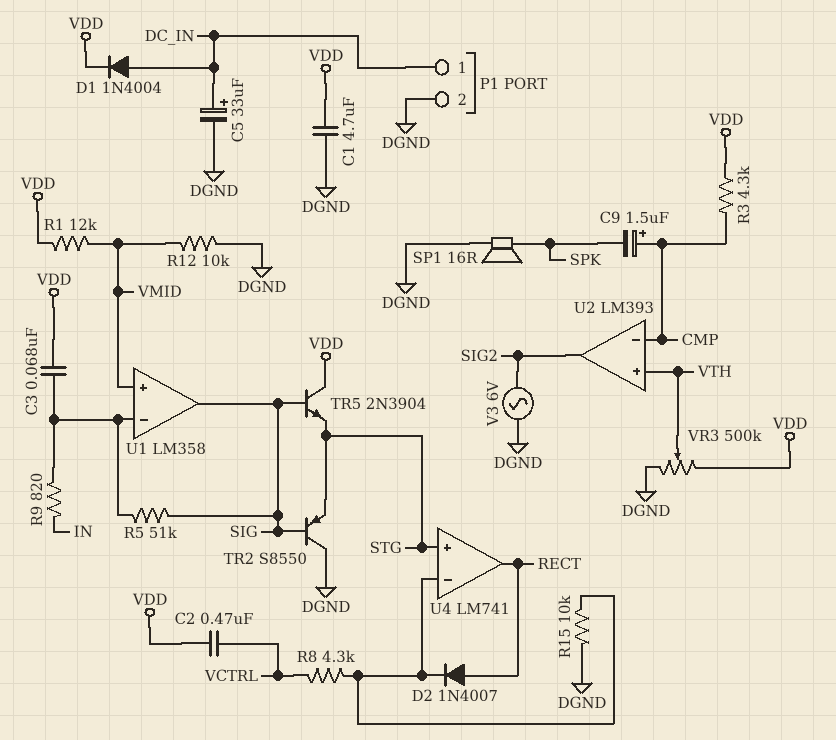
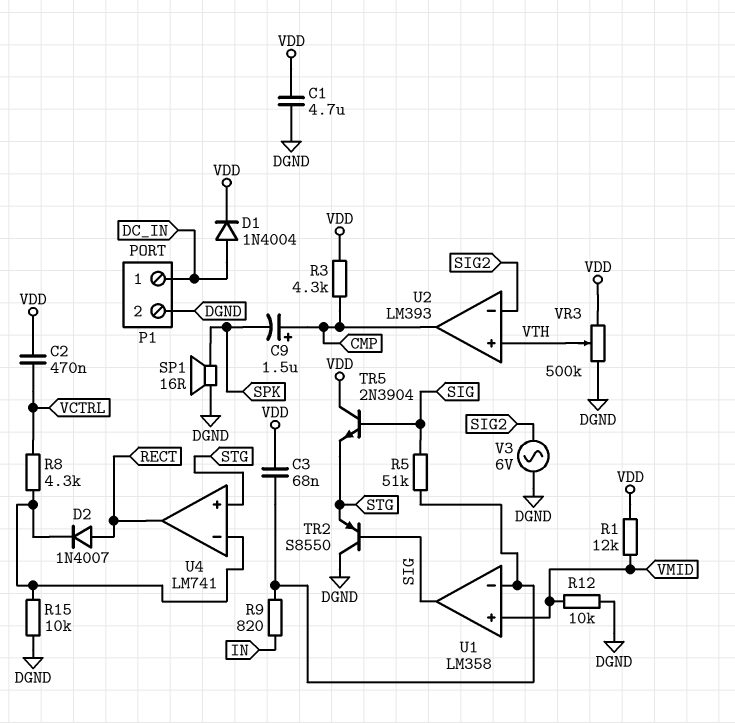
C5: 33uF (plus DC_IN, minus DGND) -> none
U2 pin in-: CMP -> SIG2
U2 pin out: SIG2 -> CMP

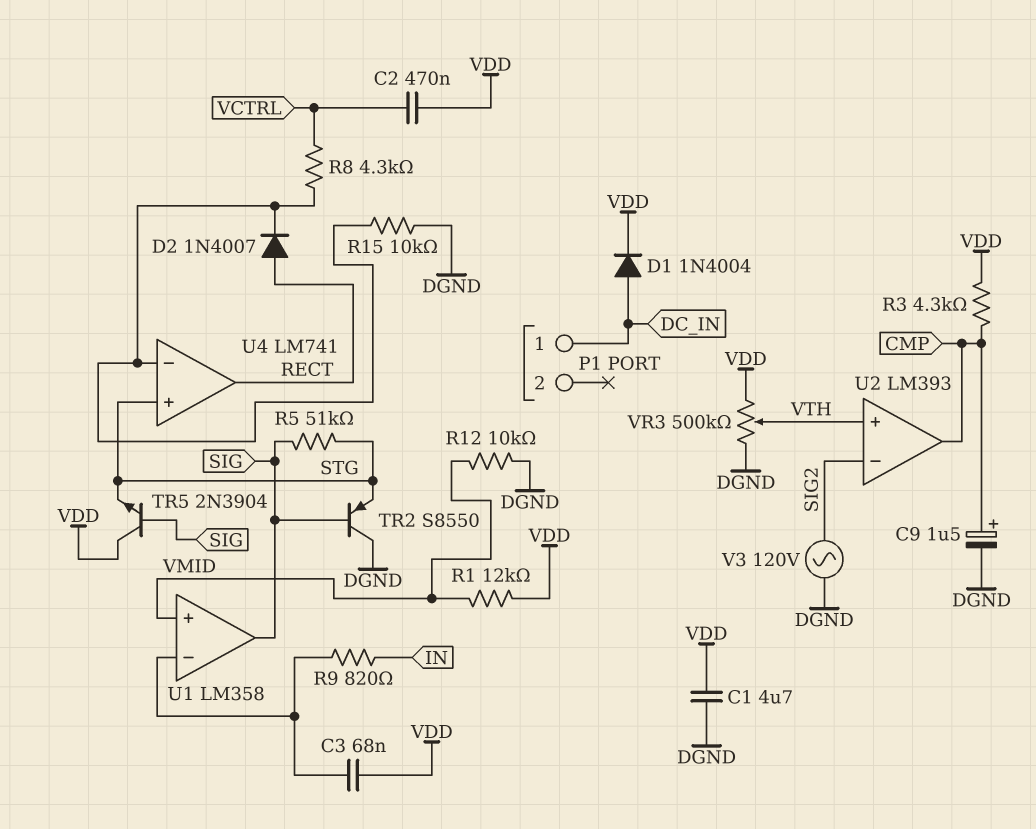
C9: 1.5uF (plus CMP, minus SPK) -> 1.5uF (plus CMP, minus DGND)
P1 pin 2: DGND -> none
R5: 51k (SIG, U1/in-) -> 51k (SIG, STG)
SP1: speaker 16R (DGND, SPK) -> none
V3: AC 6V (DGND, SIG2) -> AC 120V (DGND, SIG2)

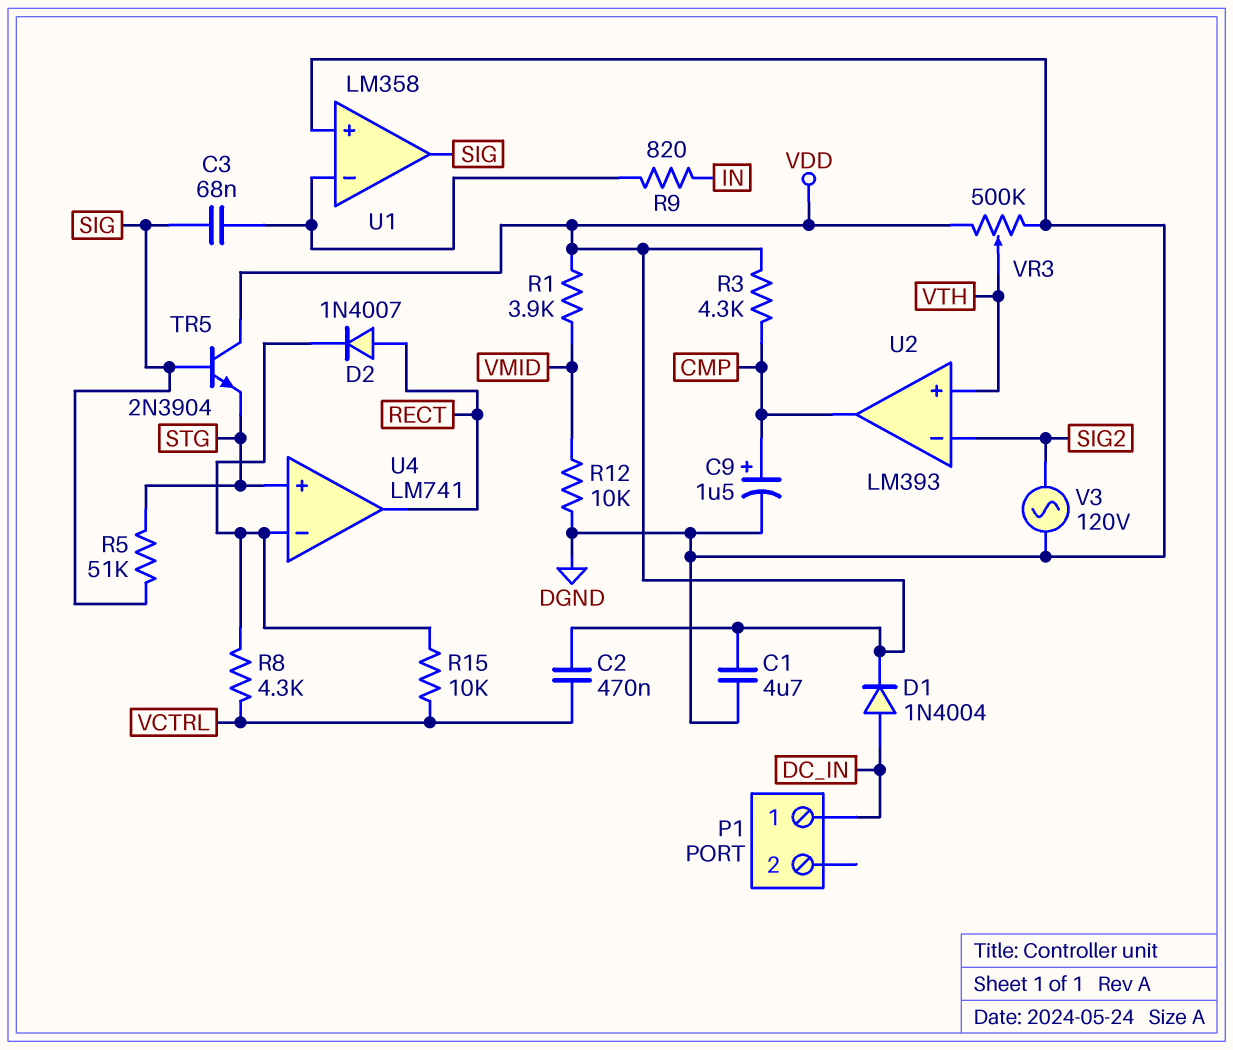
C3: 68nF (U1/in-, VDD) -> 68nF (SIG, U1/in-)
R1: 12k (VDD, VMID) -> 3.9k (VDD, VMID)
R15: 10k (DGND, U4/in-) -> 10k (U4/in-, VCTRL)
TR2: PNP S8550 (B SIG, C DGND, E STG) -> none
U1 pin in+: VMID -> DGND

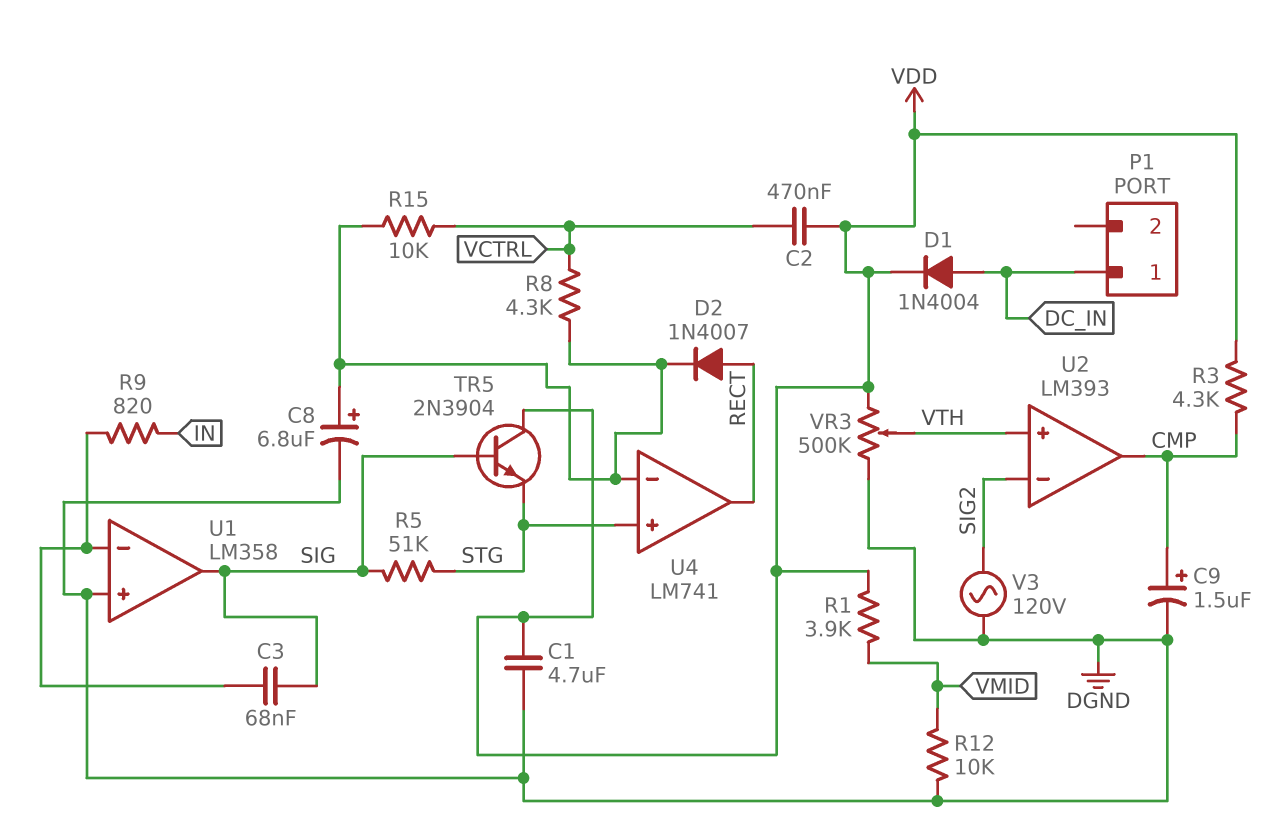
C8: none -> 6.8uF (plus U4/in-, minus DGND)

